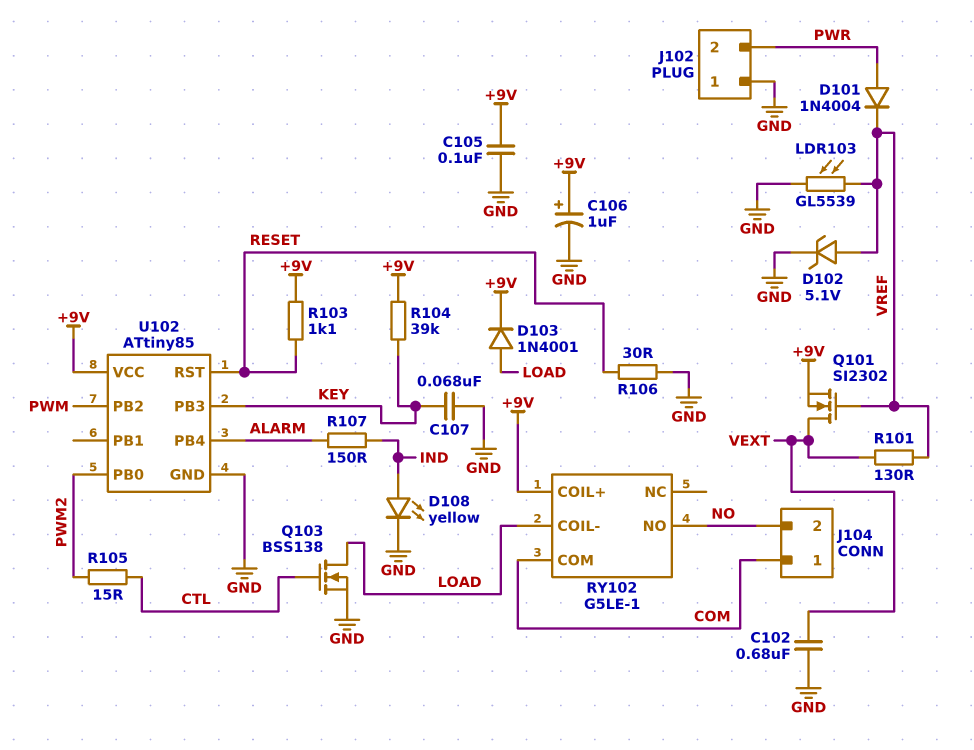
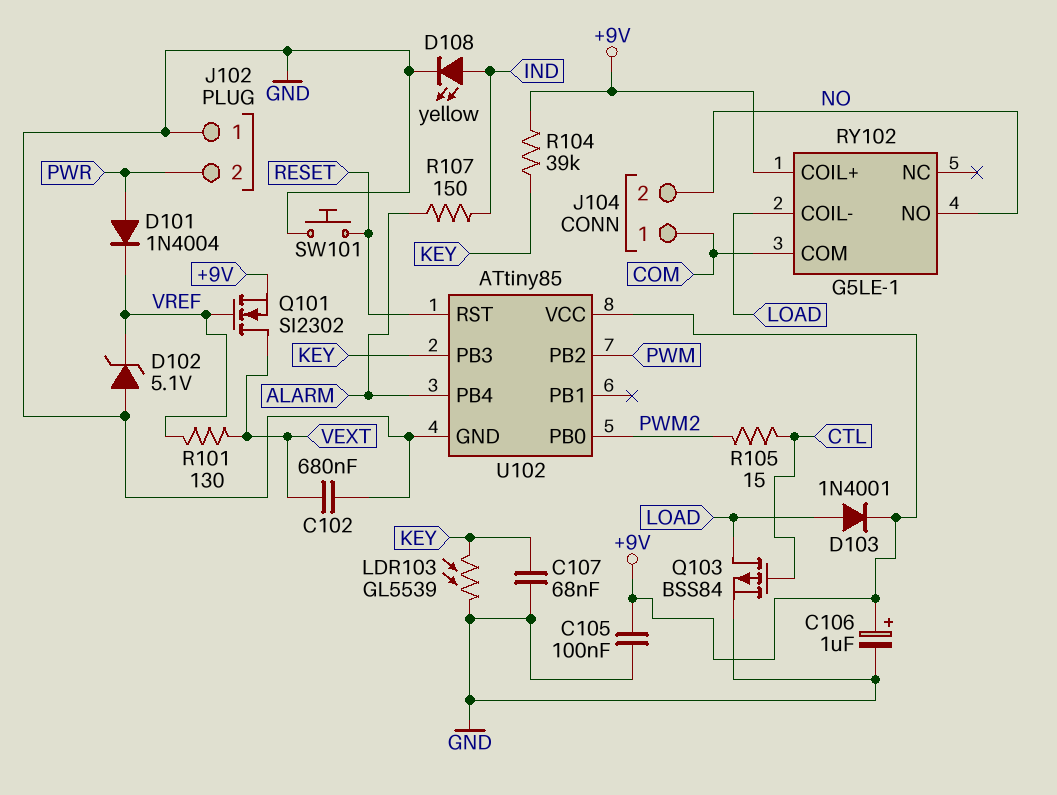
D102: zener 5.1V (A VREF, K GND) -> zener 5.1V (A GND, K VREF)
LDR103: GL5539 (GND, VREF) -> GL5539 (GND, KEY)
Q103: NMOS BSS138 (G CTL, D LOAD, S GND) -> PMOS BSS84 (G CTL, D LOAD, S GND)
R103: 1.1k (+9V, RESET) -> none
R106: 30 (GND, RESET) -> none
SW101: none -> button (GND, RESET)

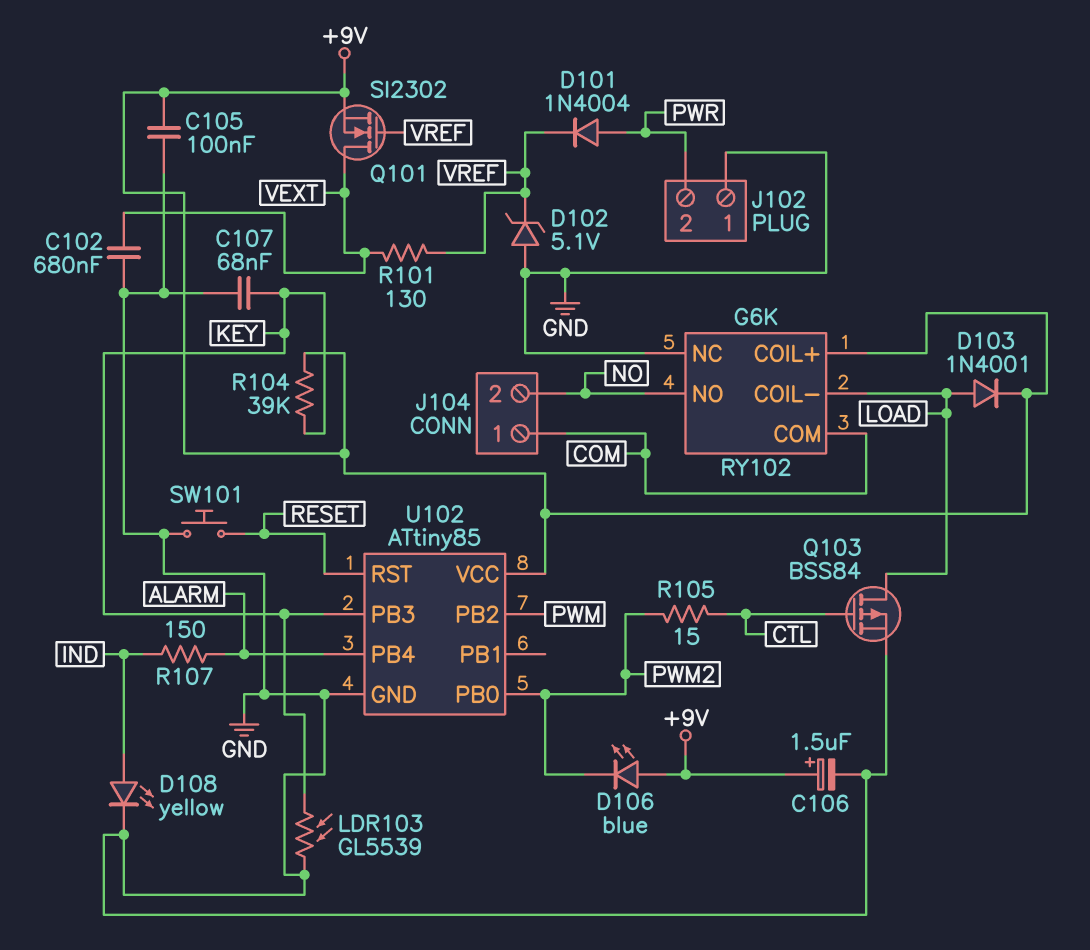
C106: 1uF (plus +9V, minus GND) -> 1.5uF (plus +9V, minus GND)
D106: none -> LED blue (A +9V, K PWM2)
RY102: G5LE-1 -> G6K
RY102 pin NC: none -> GND

